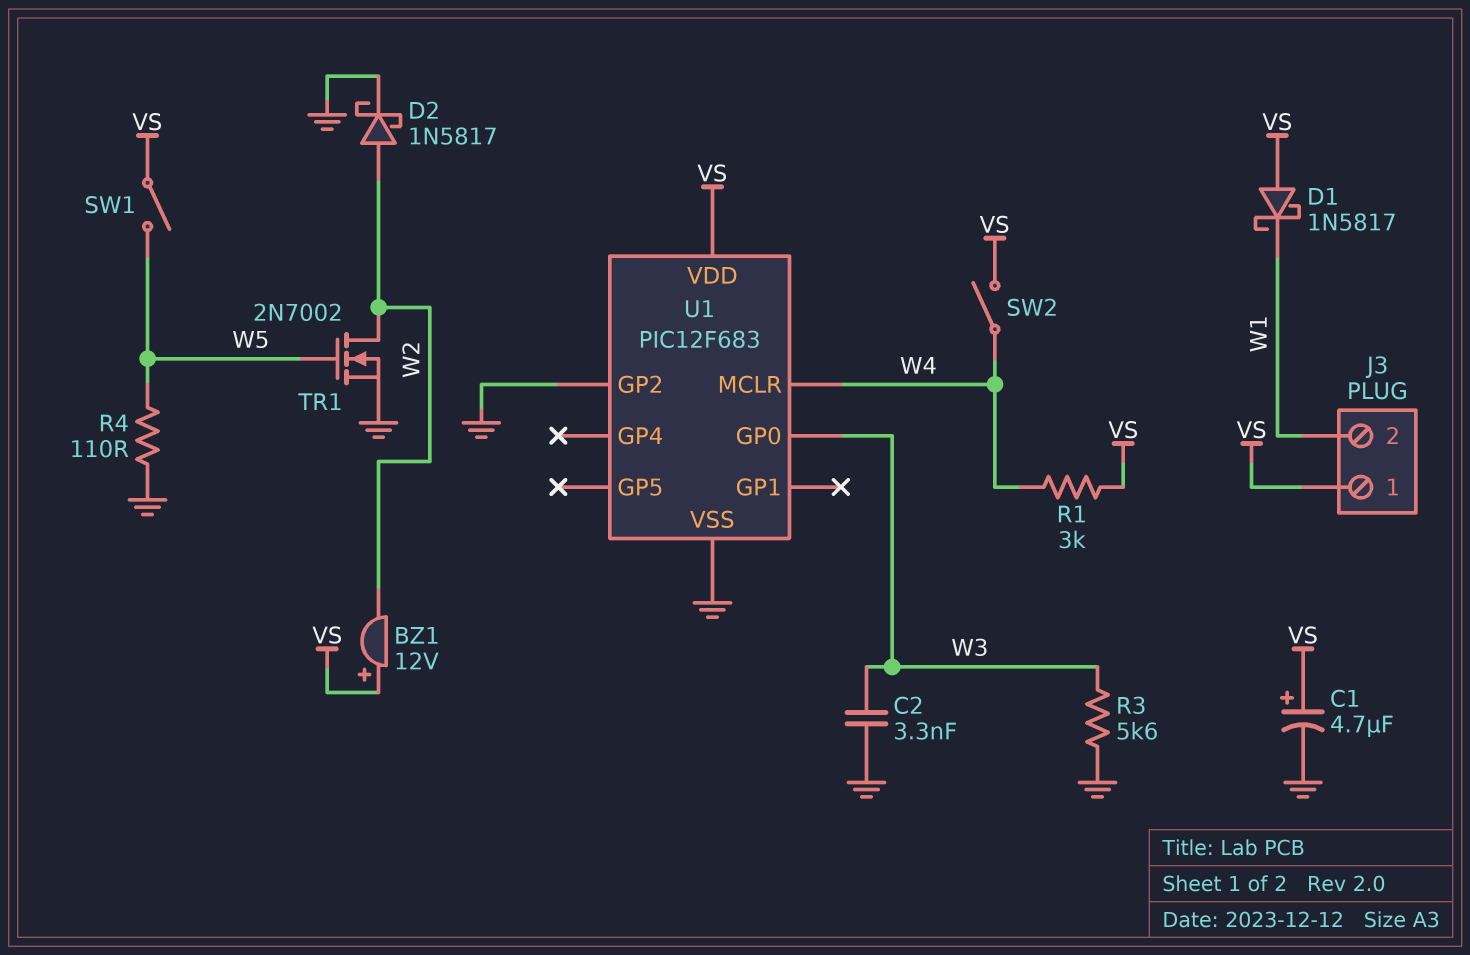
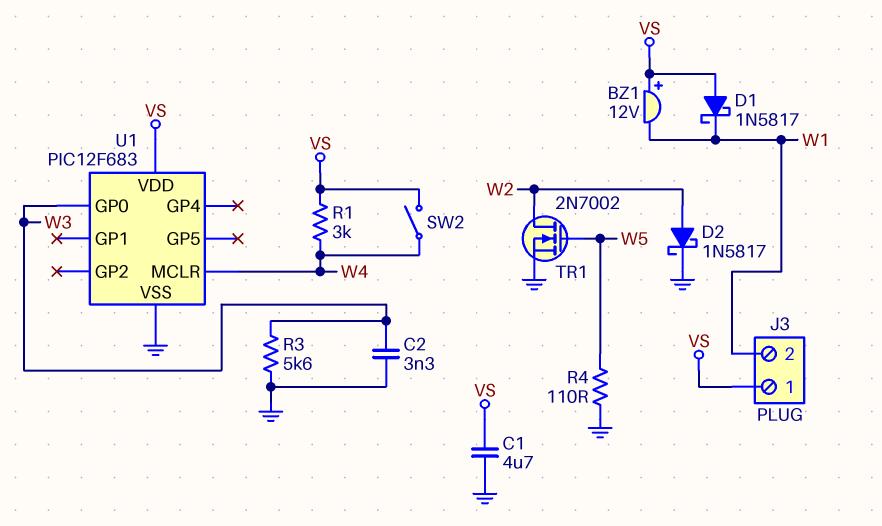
BZ1: buzzer 12V (plus VS, minus W2) -> buzzer 12V (plus VS, minus W1)
C1: 4.7uF (plus VS, minus GND) -> 4.7uF (GND, VS)
SW1: switch (VS, W5) -> none
U1 pin GP2: GND -> none

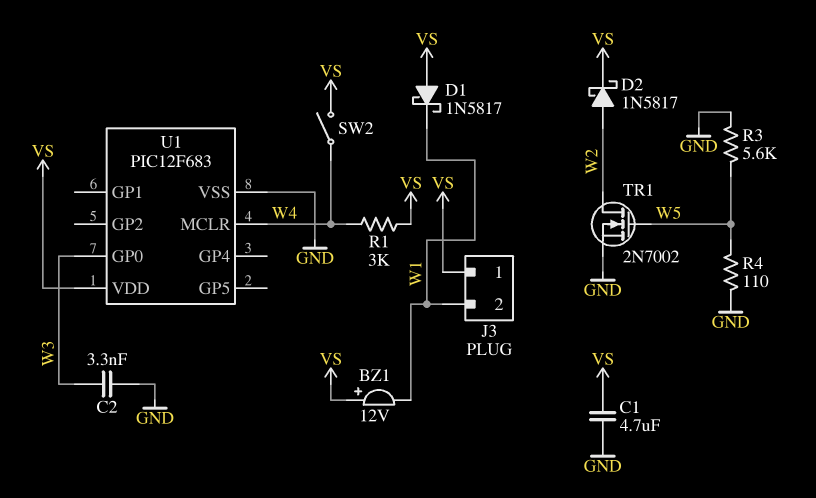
D2: schottky 1N5817 (A W2, K GND) -> schottky 1N5817 (A W2, K VS)
R3: 5.6k (GND, W3) -> 5.6k (GND, W5)

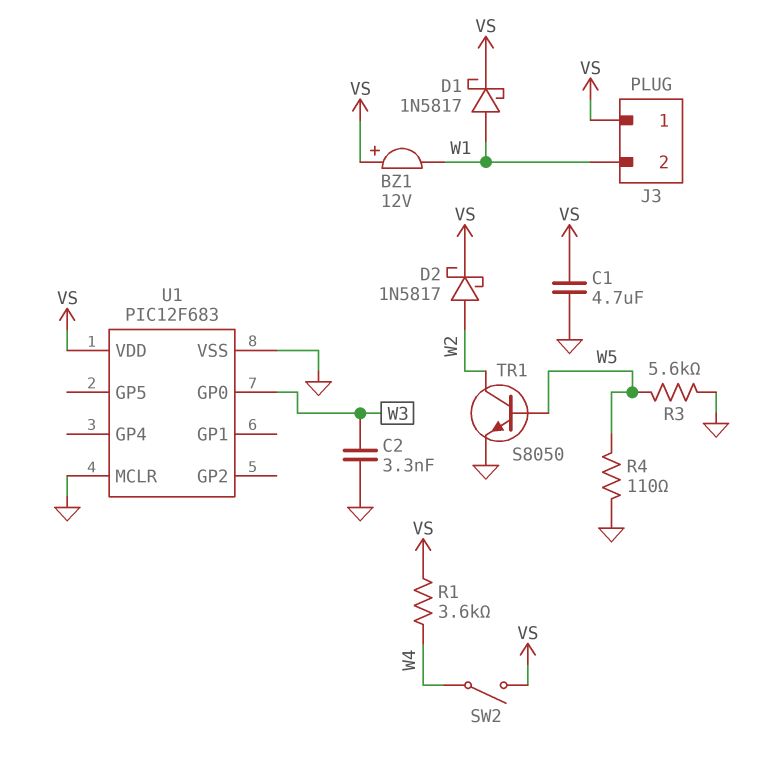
D1: schottky 1N5817 (A VS, K W1) -> schottky 1N5817 (A W1, K VS)
R1: 3k (VS, W4) -> 3.6k (VS, W4)
TR1: NMOS 2N7002 (G W5, D W2, S GND) -> NPN S8050 (B W5, C W2, E GND)
U1 pin MCLR: W4 -> GND

